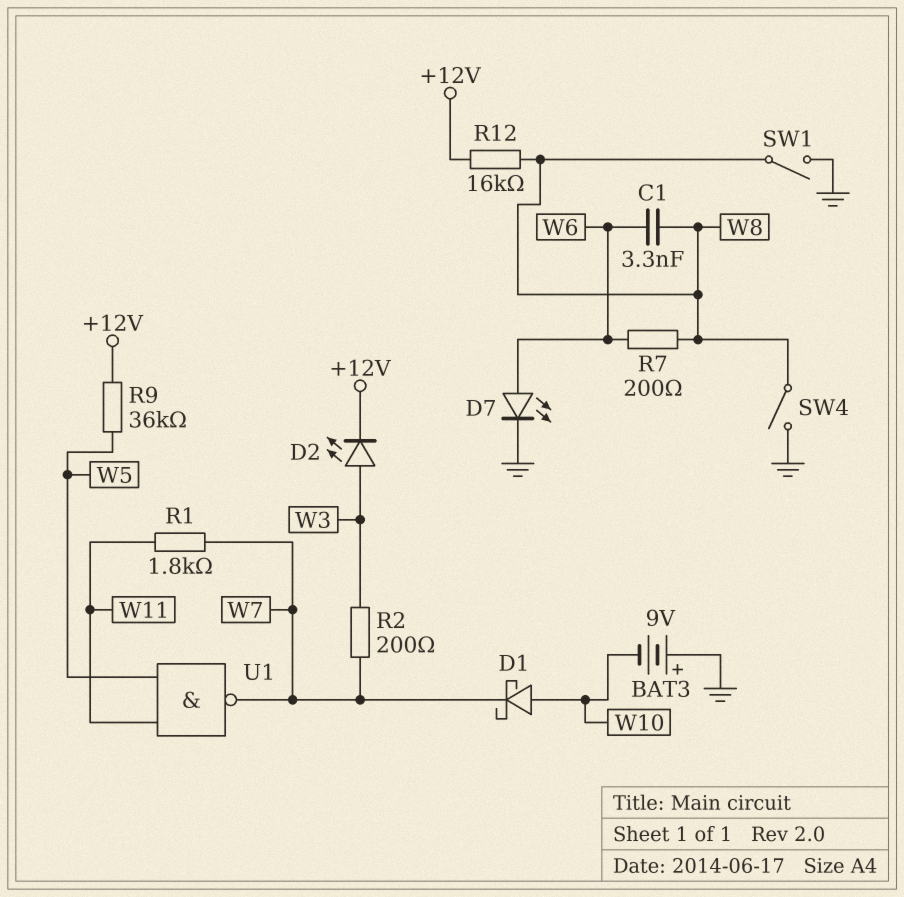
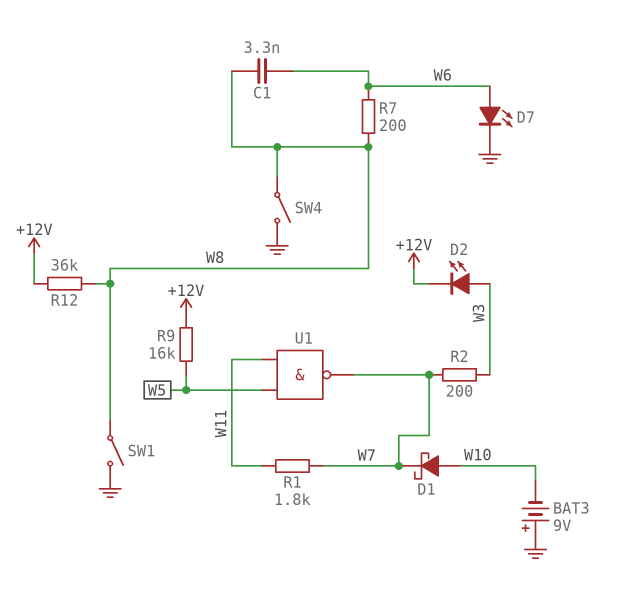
R9: 36k (+12V, W5) -> 16k (+12V, W5)
R12: 16k (+12V, W8) -> 36k (+12V, W8)

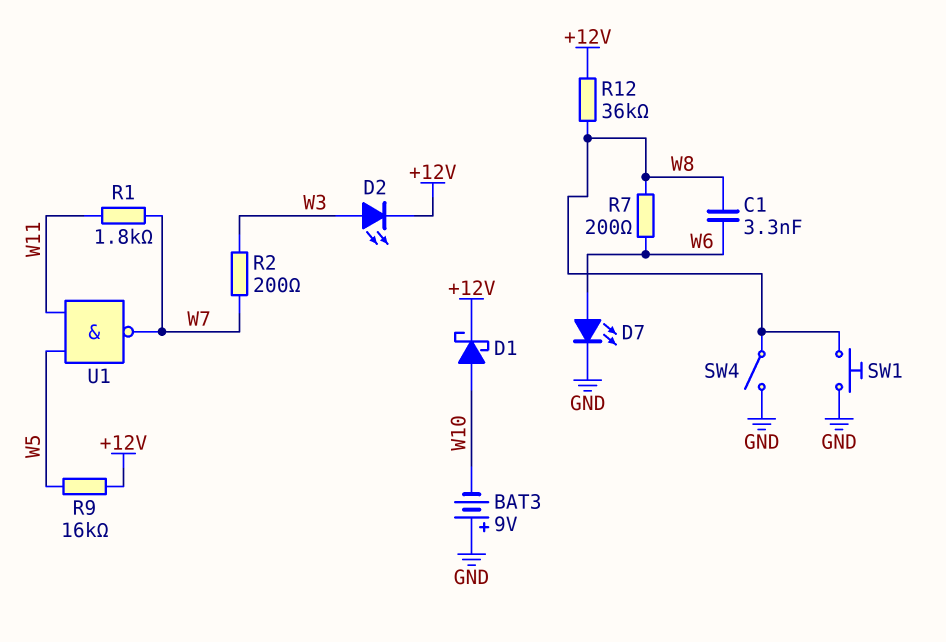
D1: schottky (A W10, K W7) -> schottky (A W10, K +12V)
SW1: switch (GND, W8) -> button (GND, W8)

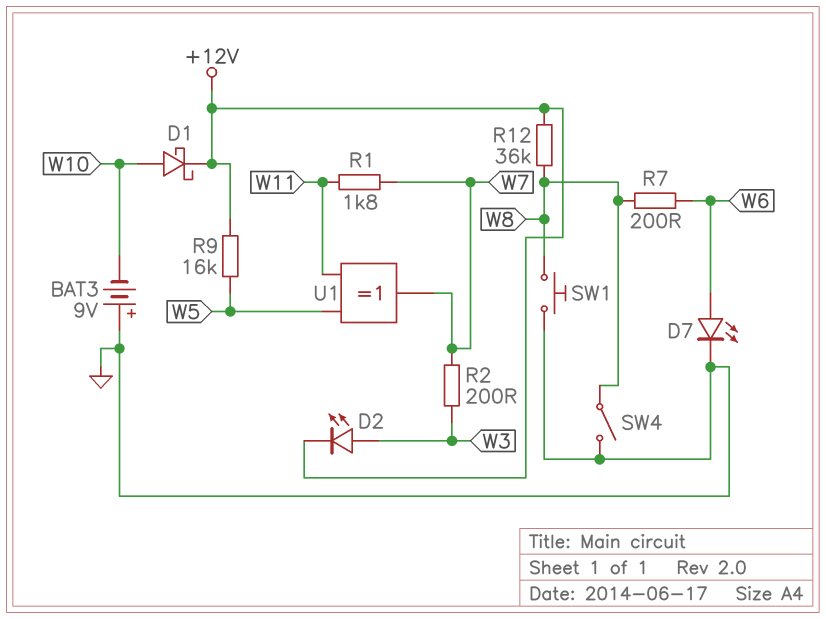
C1: 3.3nF (W6, W8) -> none
U1: NAND (in W5, in W11, out W7) -> XOR (in W5, in W11, out W7)

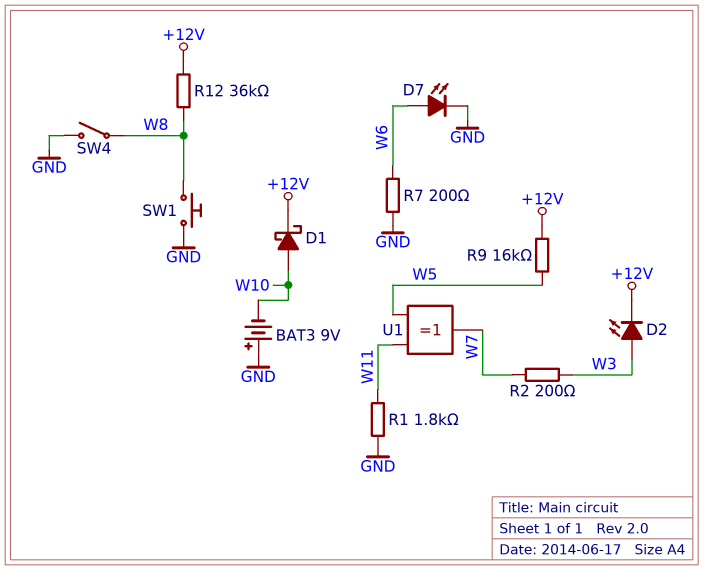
R1: 1.8k (W7, W11) -> 1.8k (GND, W11)
R7: 200 (W6, W8) -> 200 (GND, W6)

